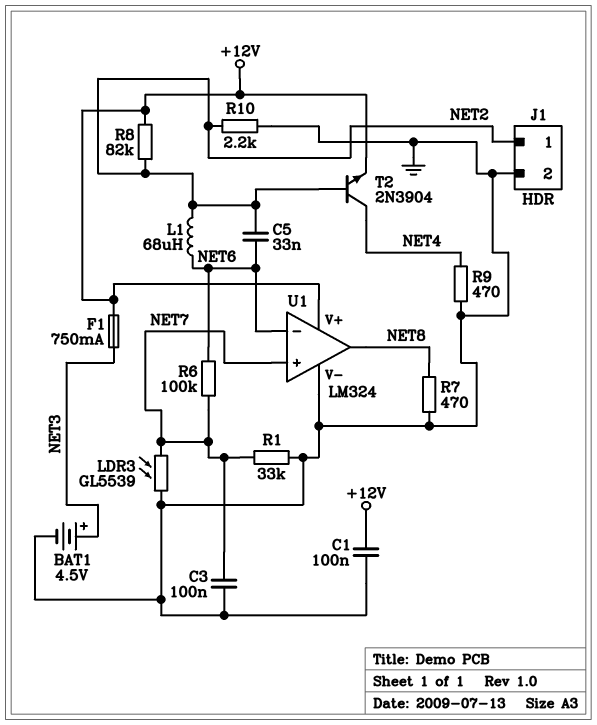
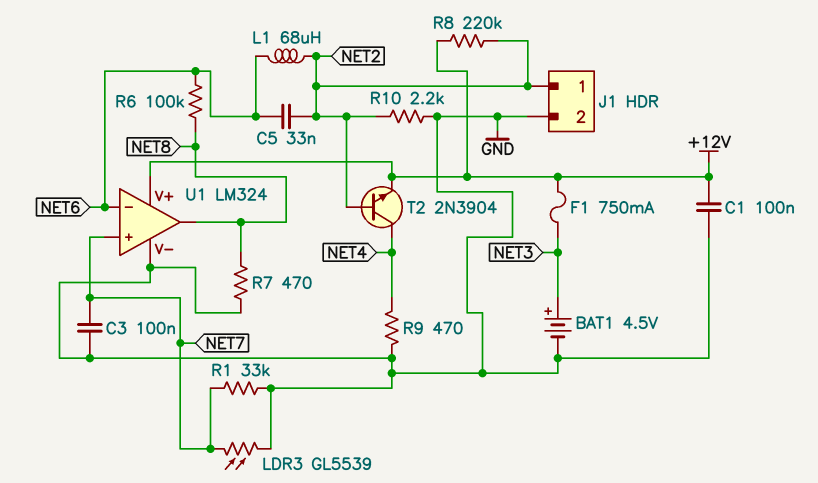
R6: 100k (NET6, NET7) -> 100k (NET6, NET8)
R8: 82k (+12V, NET2) -> 220k (+12V, NET2)

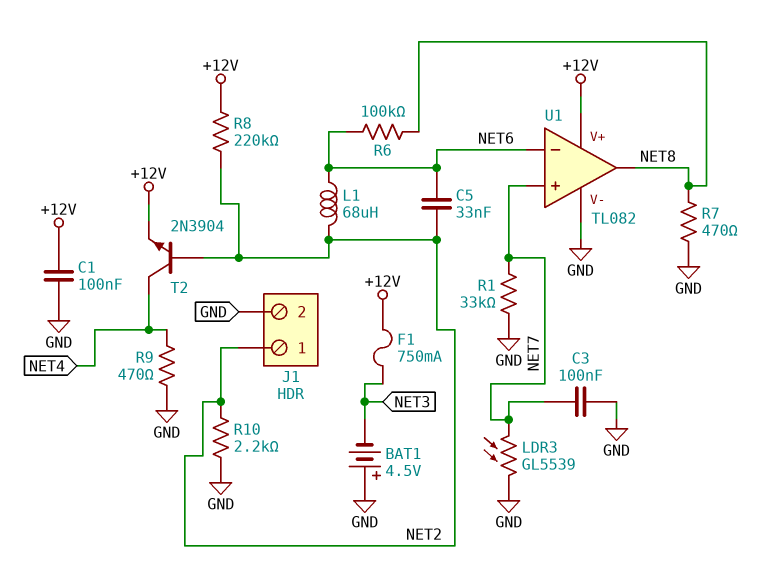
BAT1: 4.5V (plus NET3, minus GND) -> 4.5V (plus GND, minus NET3)
U1: LM324 -> TL082

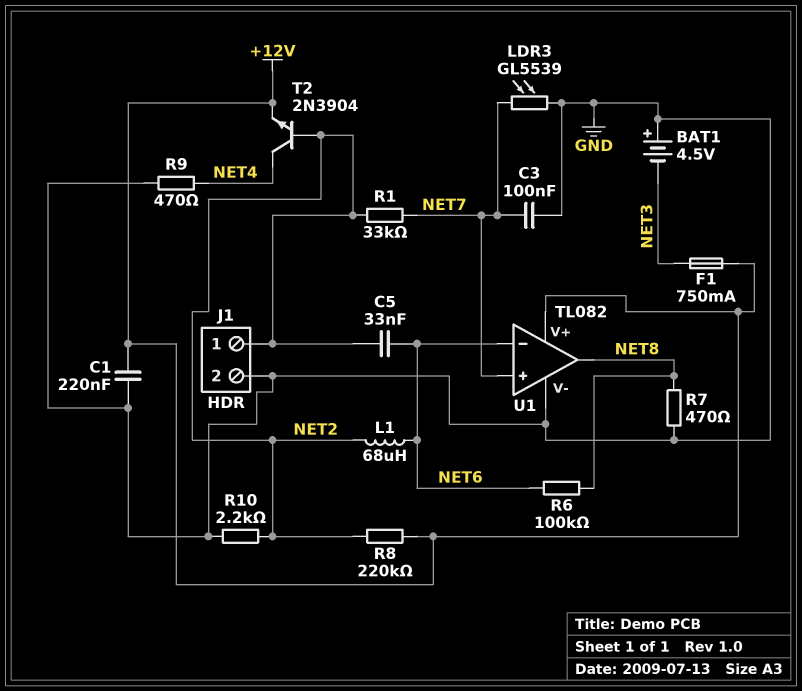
C1: 100nF (+12V, GND) -> 220nF (+12V, GND)
R1: 33k (GND, NET7) -> 33k (NET2, NET7)

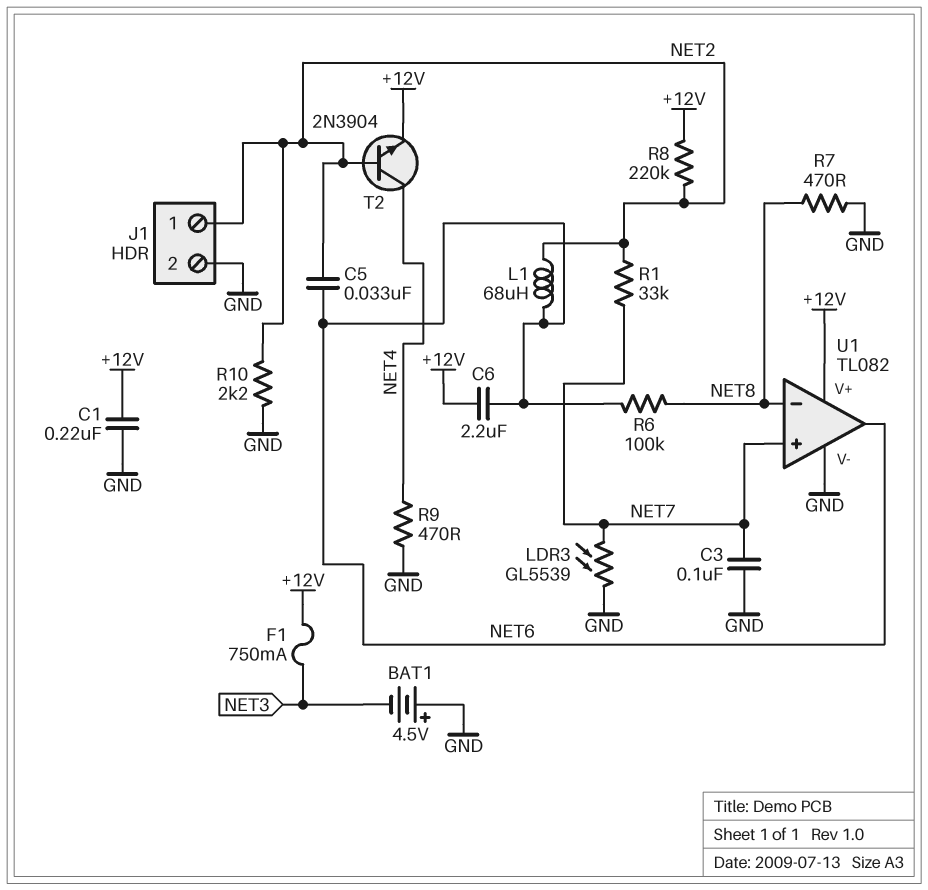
C6: none -> 2.2uF (+12V, NET6)
U1 pin in-: NET6 -> NET8
U1 pin out: NET8 -> NET6

